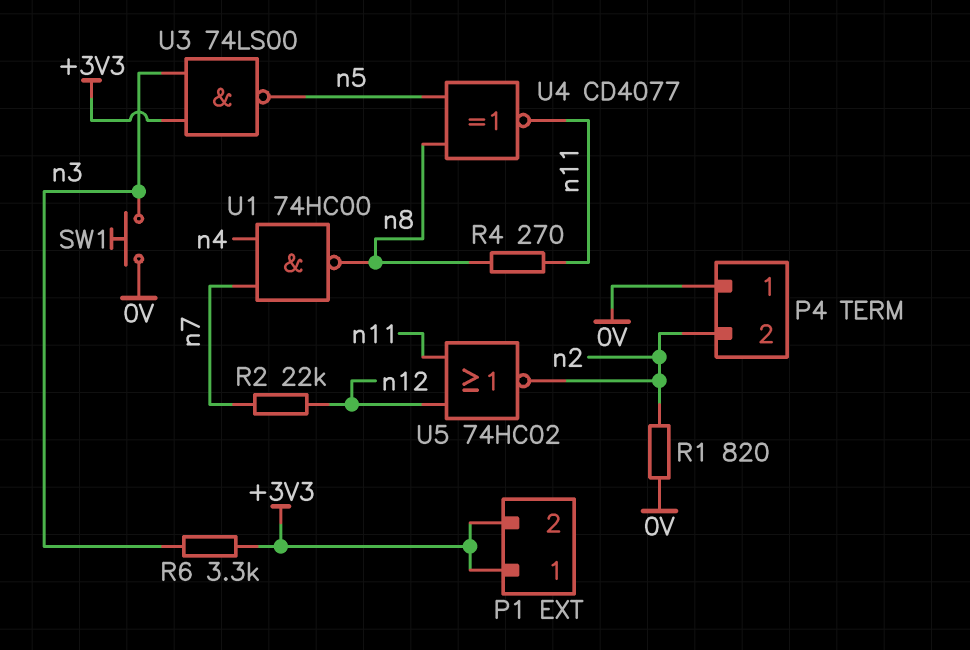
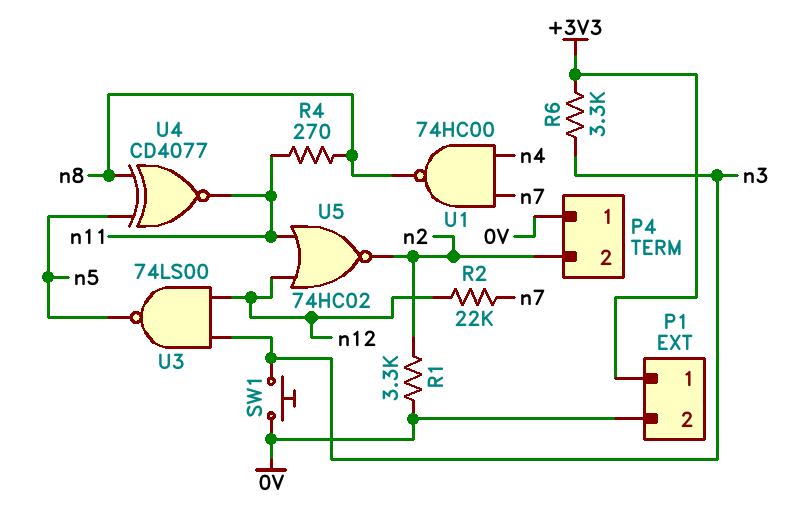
P1 pin 2: +3V3 -> 0V
R1: 820 (0V, n2) -> 3.3k (0V, n2)
U3: NAND 74LS00 (in +3V3, in n3, out n5) -> NAND 74LS00 (in n3, in n12, out n5)

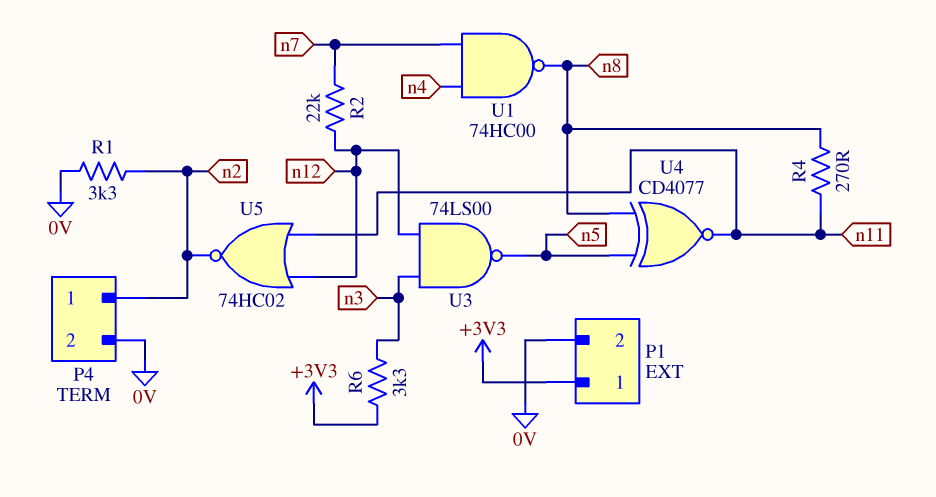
P4 pin 1: 0V -> n2
P4 pin 2: n2 -> 0V
SW1: button (0V, n3) -> none

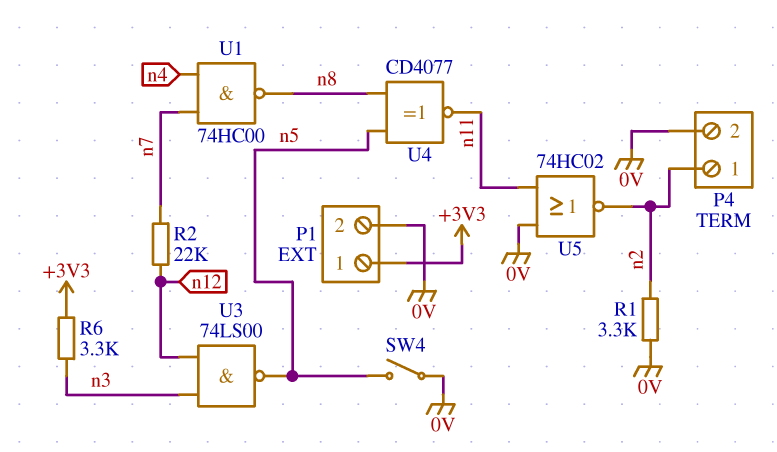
R4: 270 (n8, n11) -> none
SW4: none -> switch (0V, n5)
U5: NOR 74HC02 (in n11, in n12, out n2) -> NOR 74HC02 (in 0V, in n11, out n2)

